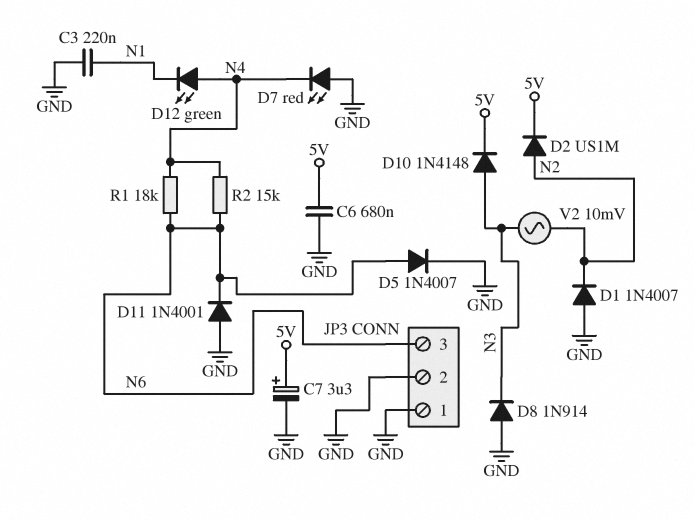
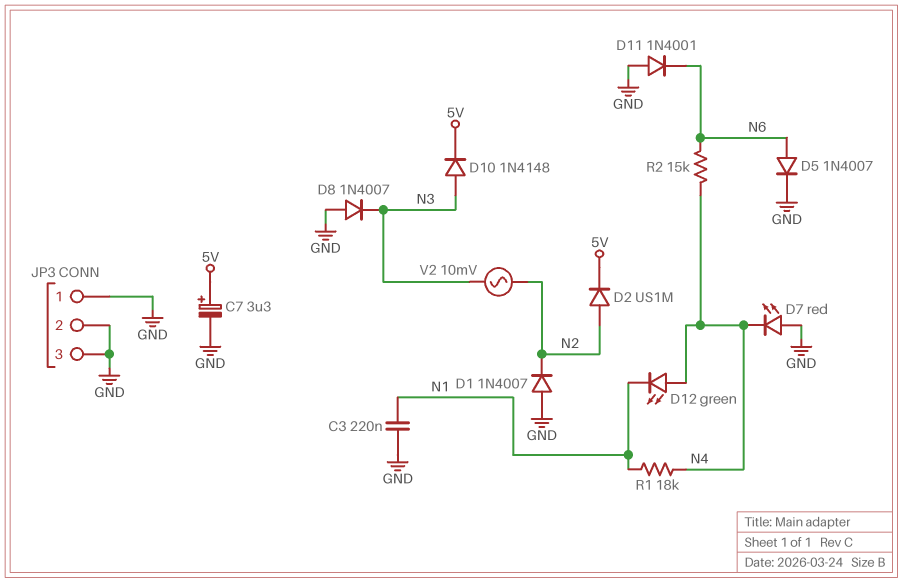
C6: 680nF (5V, GND) -> none
D8: diode 1N914 (A GND, K N3) -> diode 1N4007 (A GND, K N3)
JP3 pin 3: N6 -> GND
R1: 18k (N4, N6) -> 18k (N1, N4)

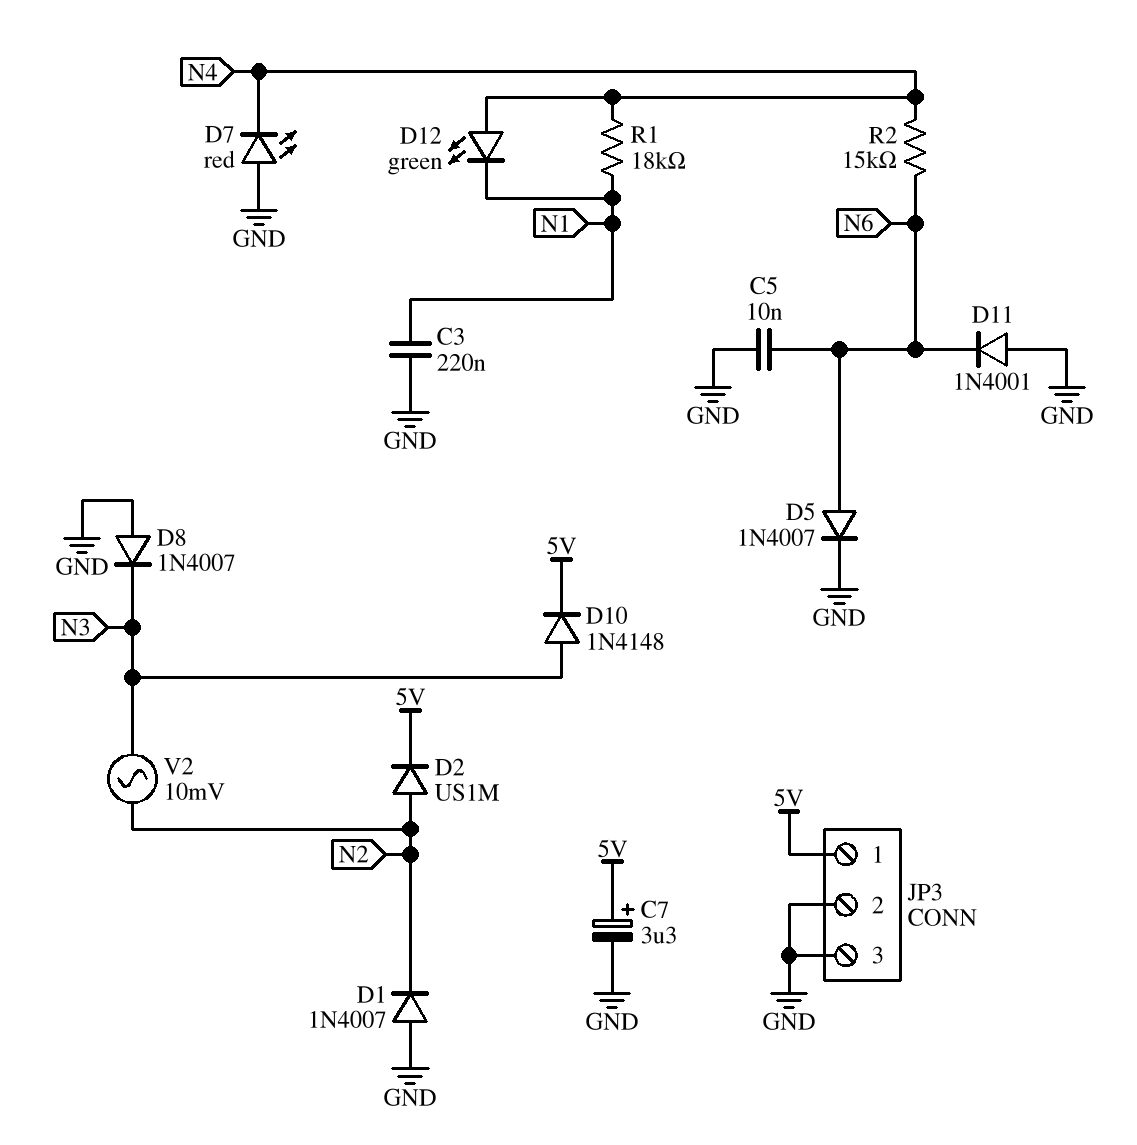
C5: none -> 10nF (GND, N6)
JP3 pin 1: GND -> 5V

